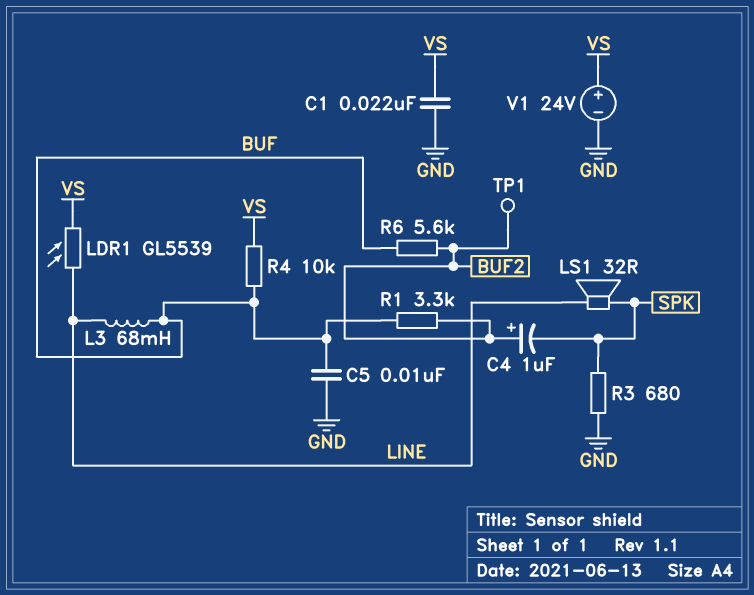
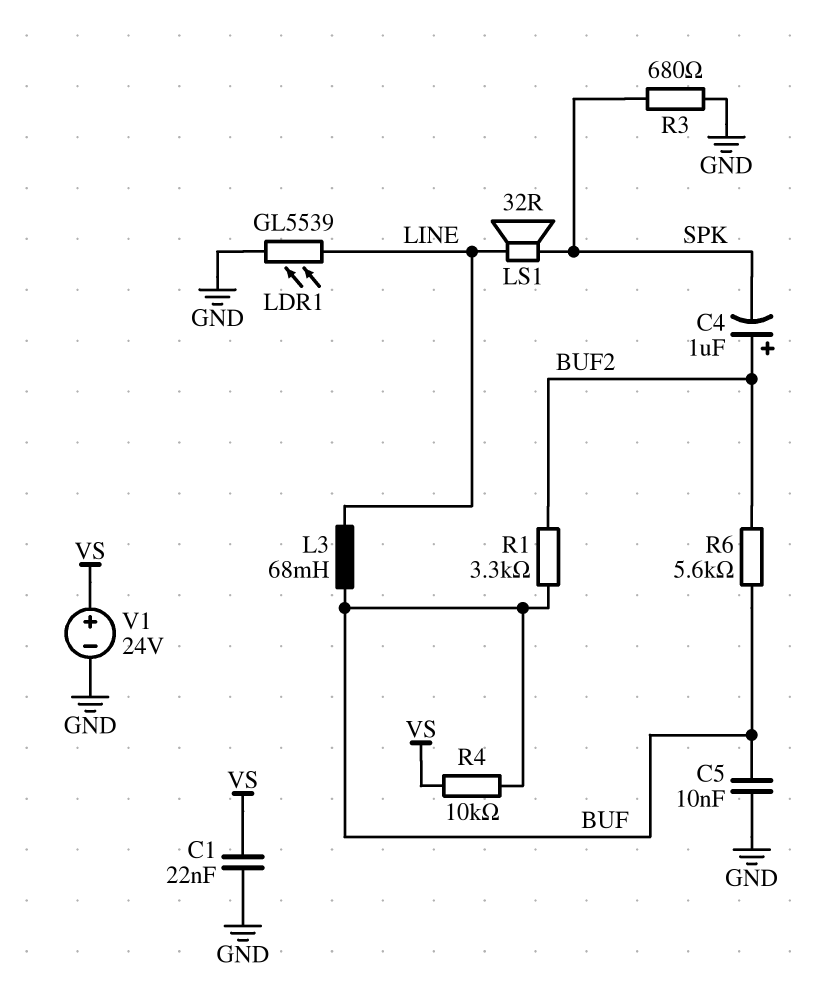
LDR1: GL5539 (LINE, VS) -> GL5539 (GND, LINE)
TP1: test point (BUF2) -> none

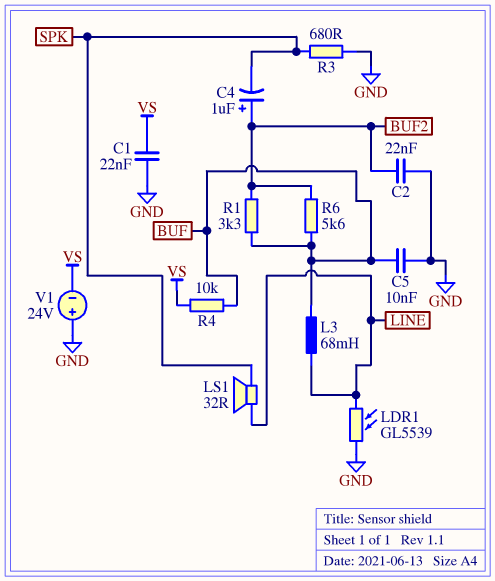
C2: none -> 22nF (BUF2, GND)
V1: 24V (plus VS, minus GND) -> 24V (plus GND, minus VS)

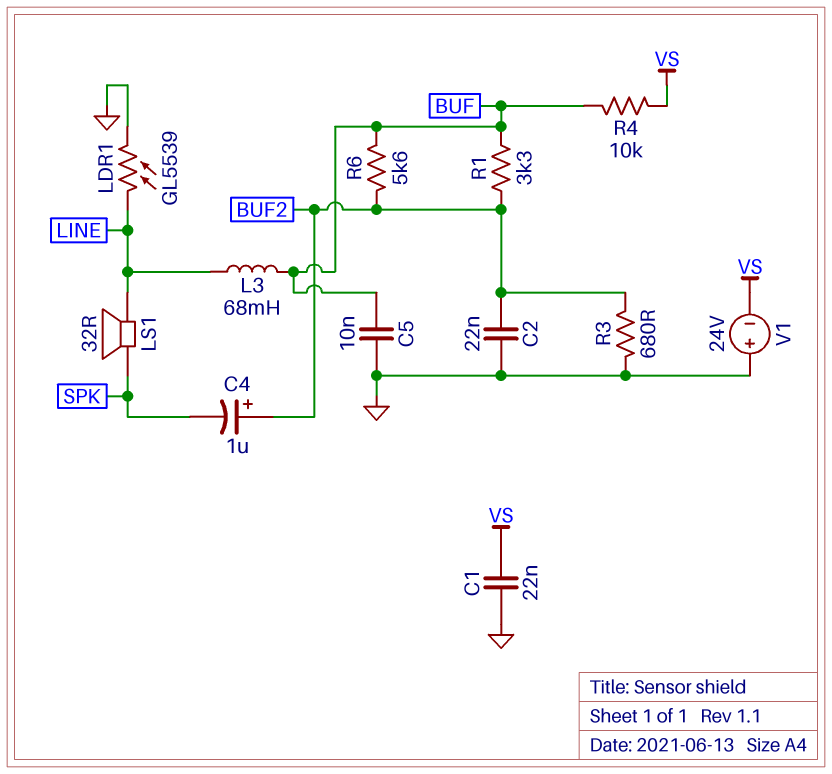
R3: 680 (GND, SPK) -> 680 (BUF2, GND)

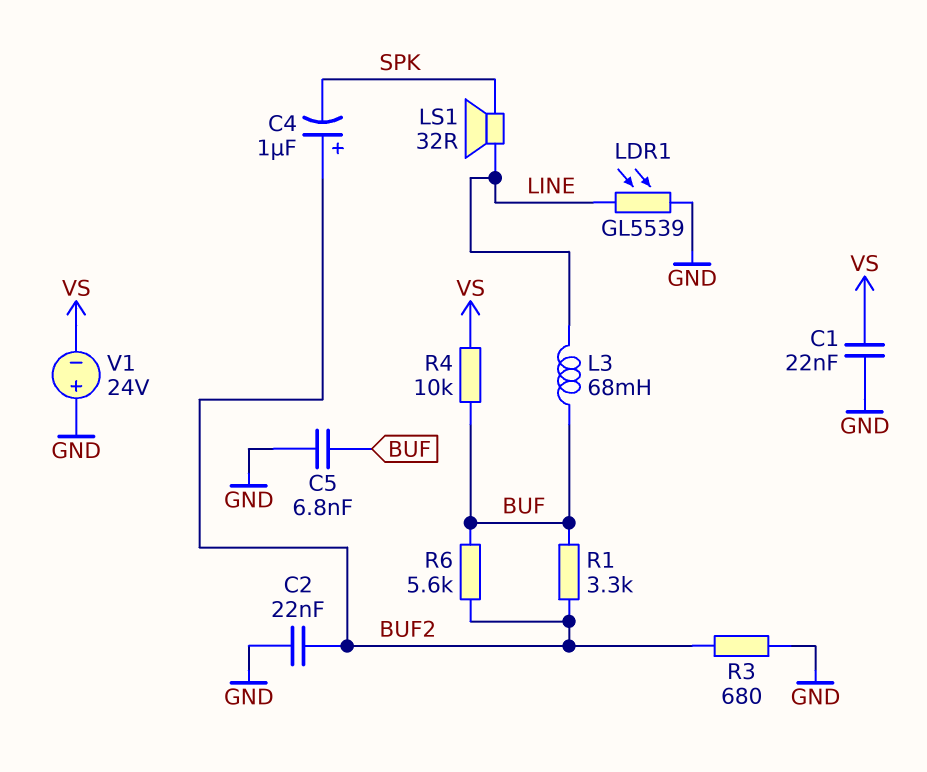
C5: 10nF (BUF, GND) -> 6.8nF (BUF, GND)

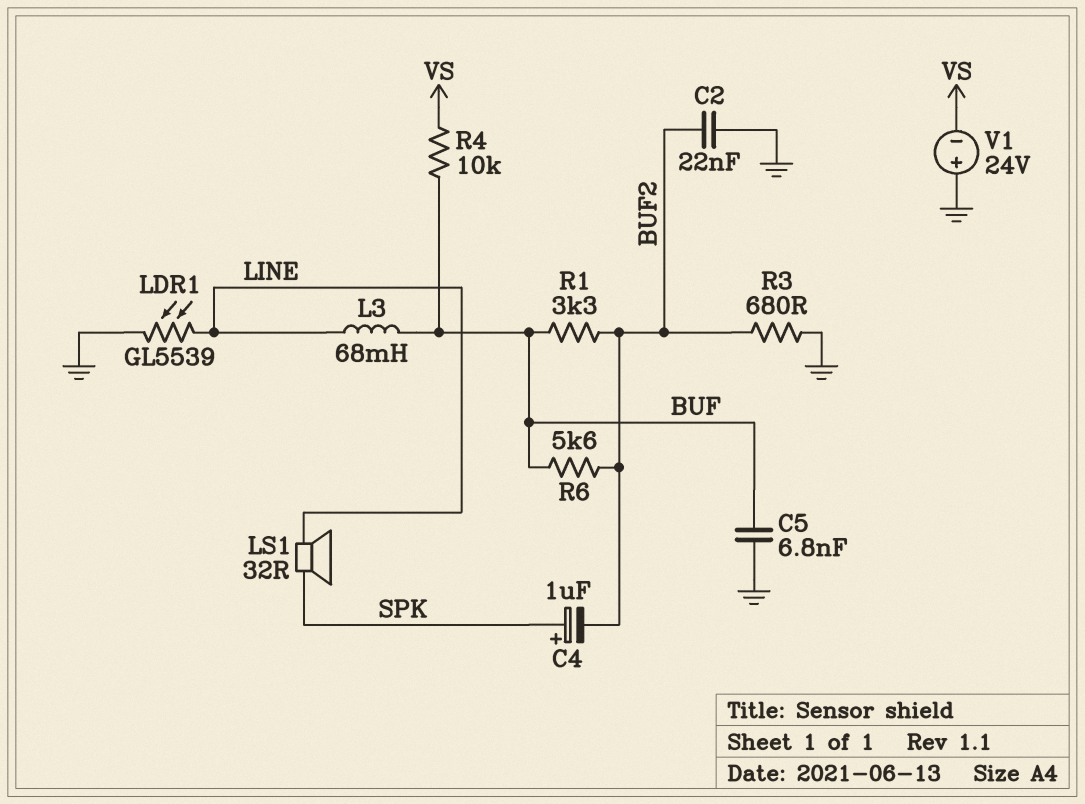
C1: 22nF (GND, VS) -> none
C4: 1uF (plus BUF2, minus SPK) -> 1uF (plus SPK, minus BUF2)

